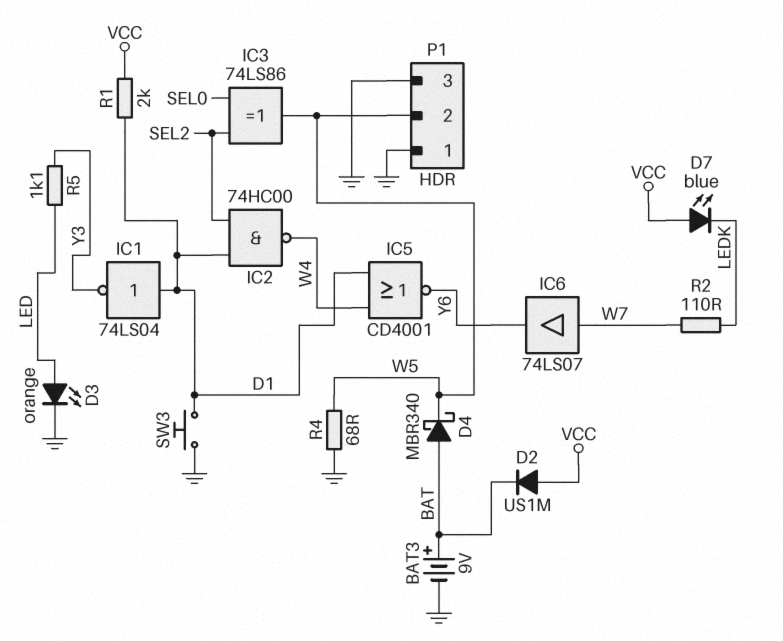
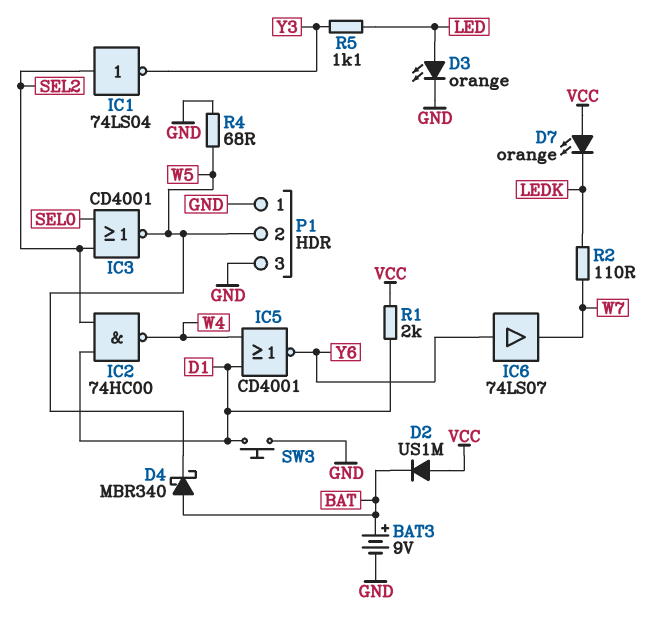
D7: LED blue (A VCC, K LEDK) -> LED orange (A VCC, K LEDK)
IC1: NOT 74LS04 (in D1, out Y3) -> NOT 74LS04 (in SEL2, out Y3)
IC3: XOR 74LS86 (in SEL0, in SEL2, out W5) -> NOR CD4001 (in SEL0, in SEL2, out W5)
IC6: buffer 74LS07 (in W7, out Y6) -> buffer 74LS07 (in Y6, out W7)

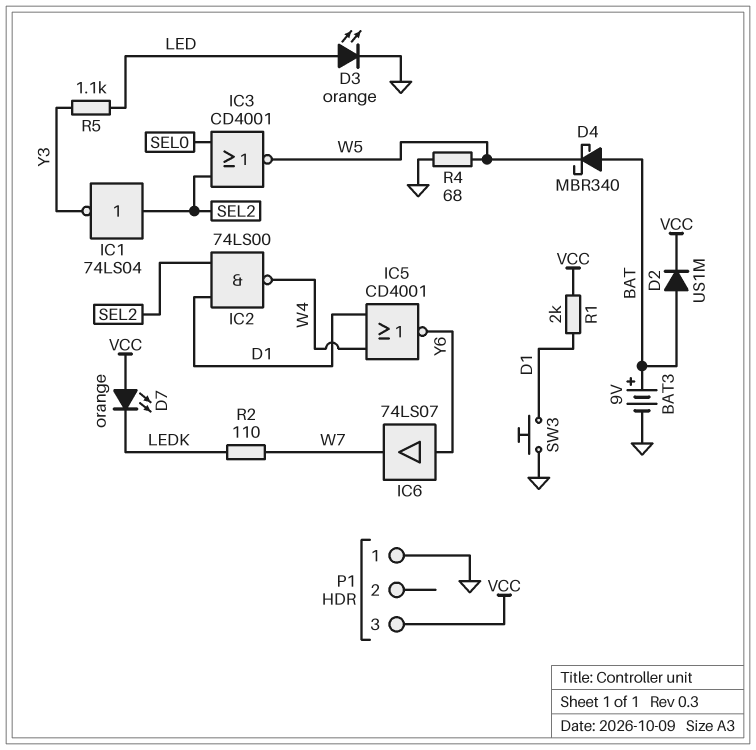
D2: diode US1M (A VCC, K BAT) -> diode US1M (A BAT, K VCC)
IC2: NAND 74HC00 (in D1, in SEL2, out W4) -> NAND 74LS00 (in D1, in SEL2, out W4)
P1 pin 2: W5 -> none
P1 pin 3: GND -> VCC

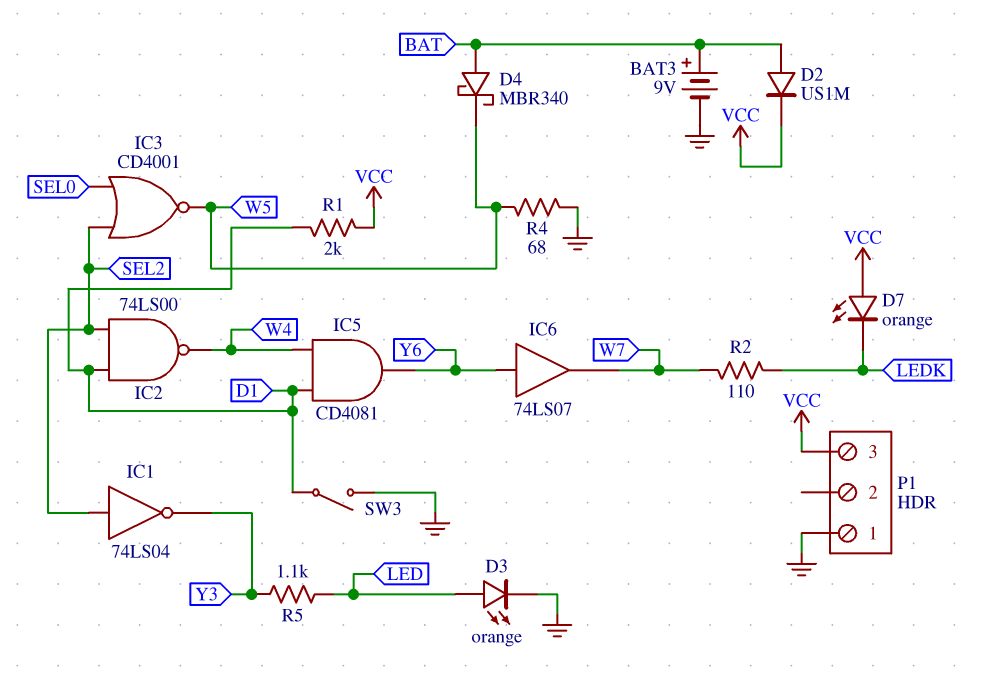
IC5: NOR CD4001 (in D1, in W4, out Y6) -> AND CD4081 (in D1, in W4, out Y6)
SW3: button (D1, GND) -> switch (D1, GND)

